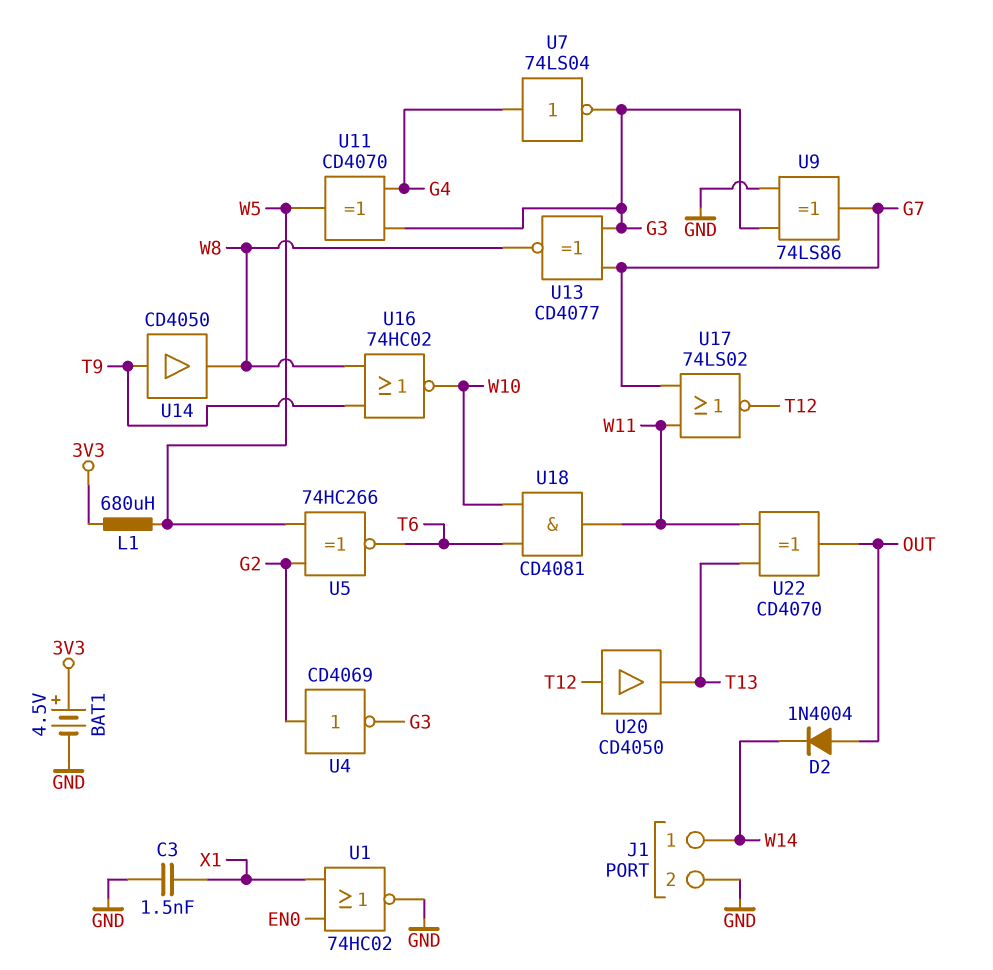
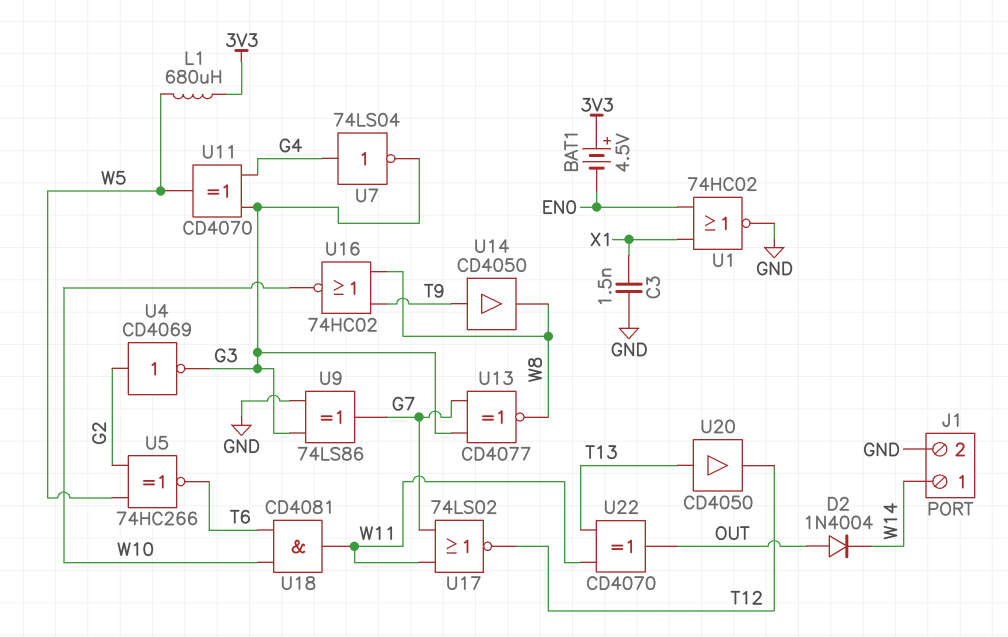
BAT1: 4.5V (plus 3V3, minus GND) -> 4.5V (plus 3V3, minus EN0)
U20: buffer CD4050 (in T12, out T13) -> buffer CD4050 (in T13, out T12)

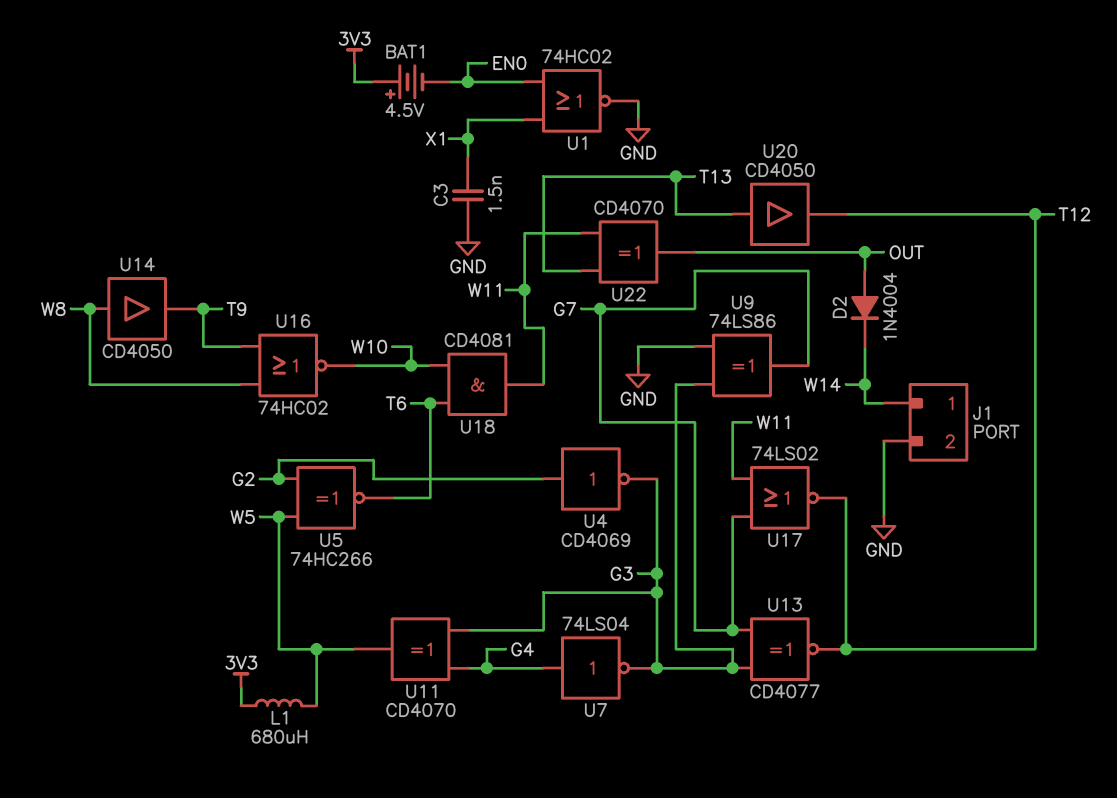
U13: XNOR CD4077 (in G3, in G7, out W8) -> XNOR CD4077 (in G3, in G7, out T12)
U14: buffer CD4050 (in T9, out W8) -> buffer CD4050 (in W8, out T9)

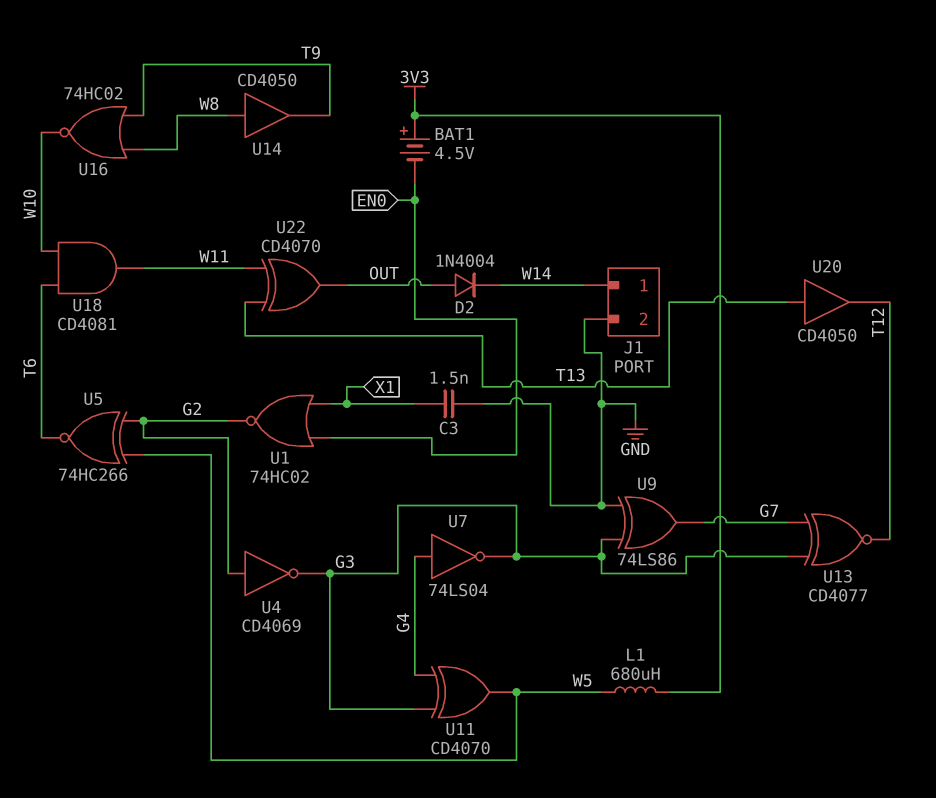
U1: NOR 74HC02 (in EN0, in X1, out GND) -> NOR 74HC02 (in EN0, in X1, out G2)
U17: NOR 74LS02 (in G7, in W11, out T12) -> none

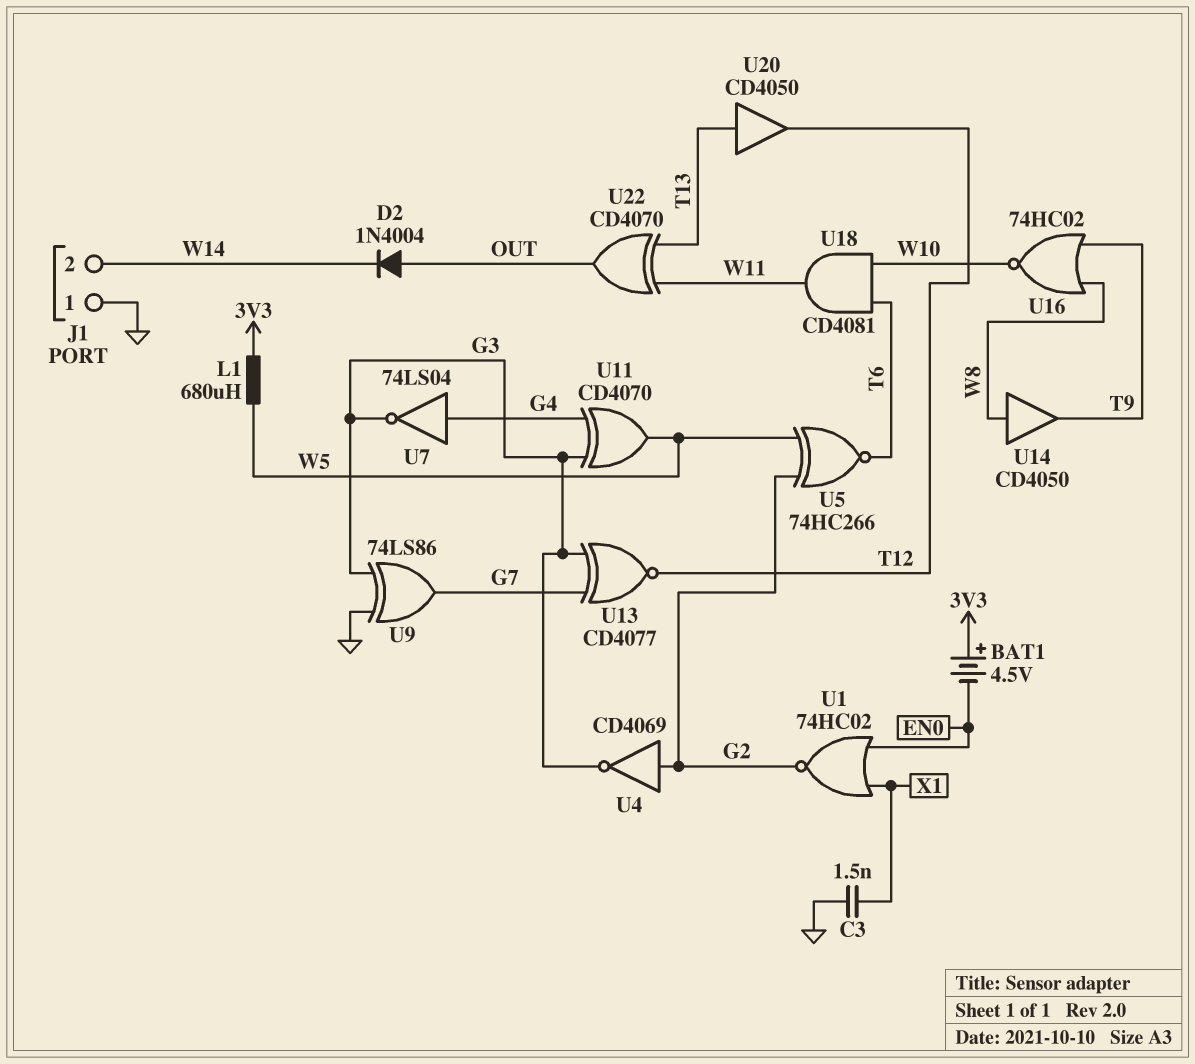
J1 pin 1: W14 -> GND
J1 pin 2: GND -> W14

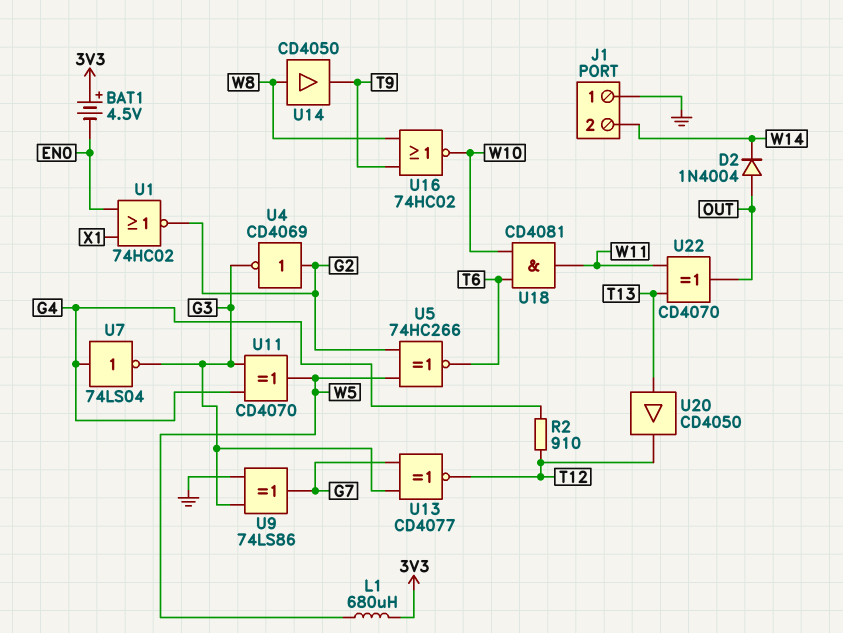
C3: 1.5nF (GND, X1) -> none
R2: none -> 910 (G4, T12)

